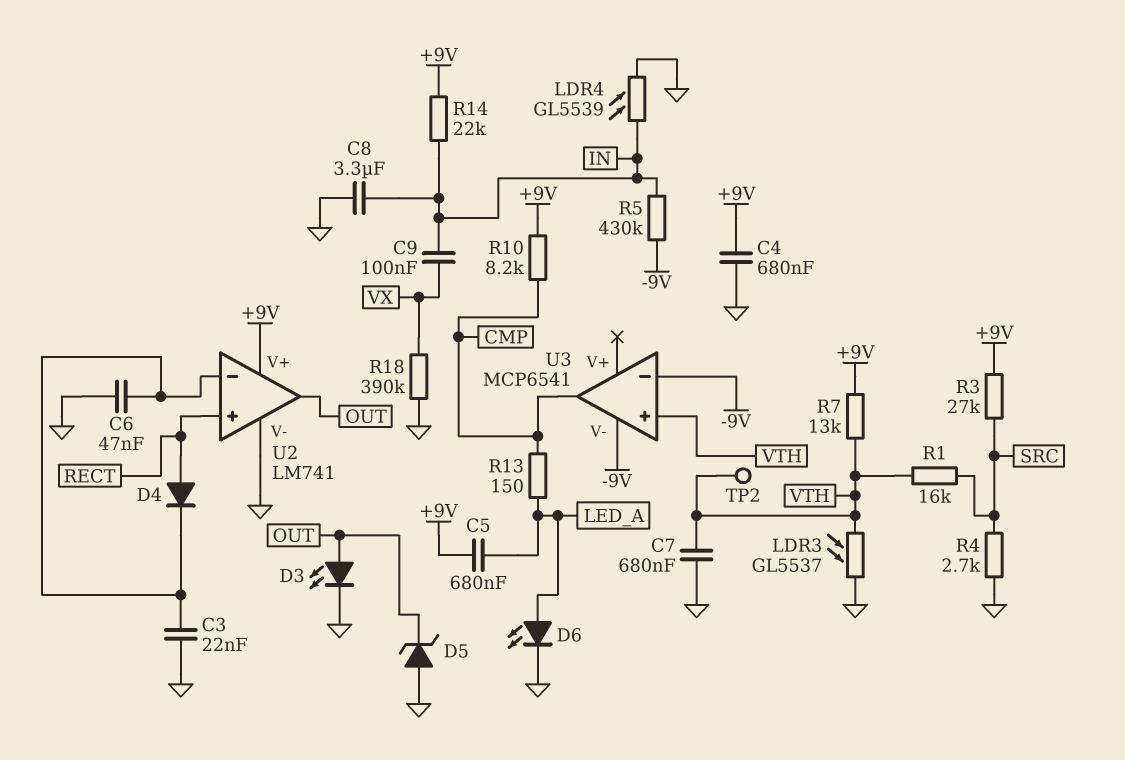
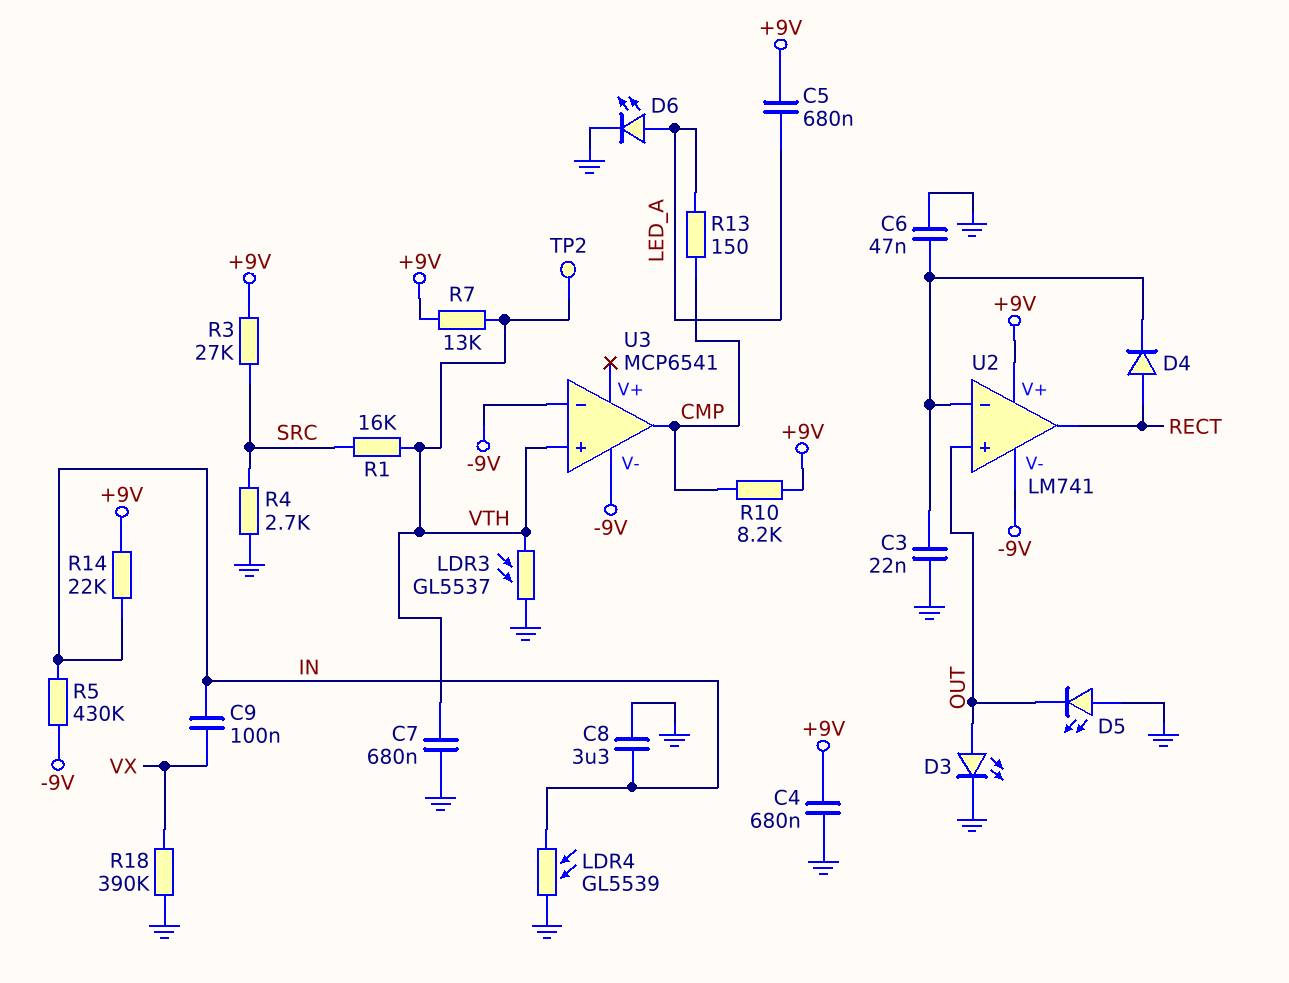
D5: zener (A GND, K OUT) -> LED (A GND, K OUT)
U2 pin V-: GND -> -9V
U2 pin in+: RECT -> OUT
U2 pin out: OUT -> RECT

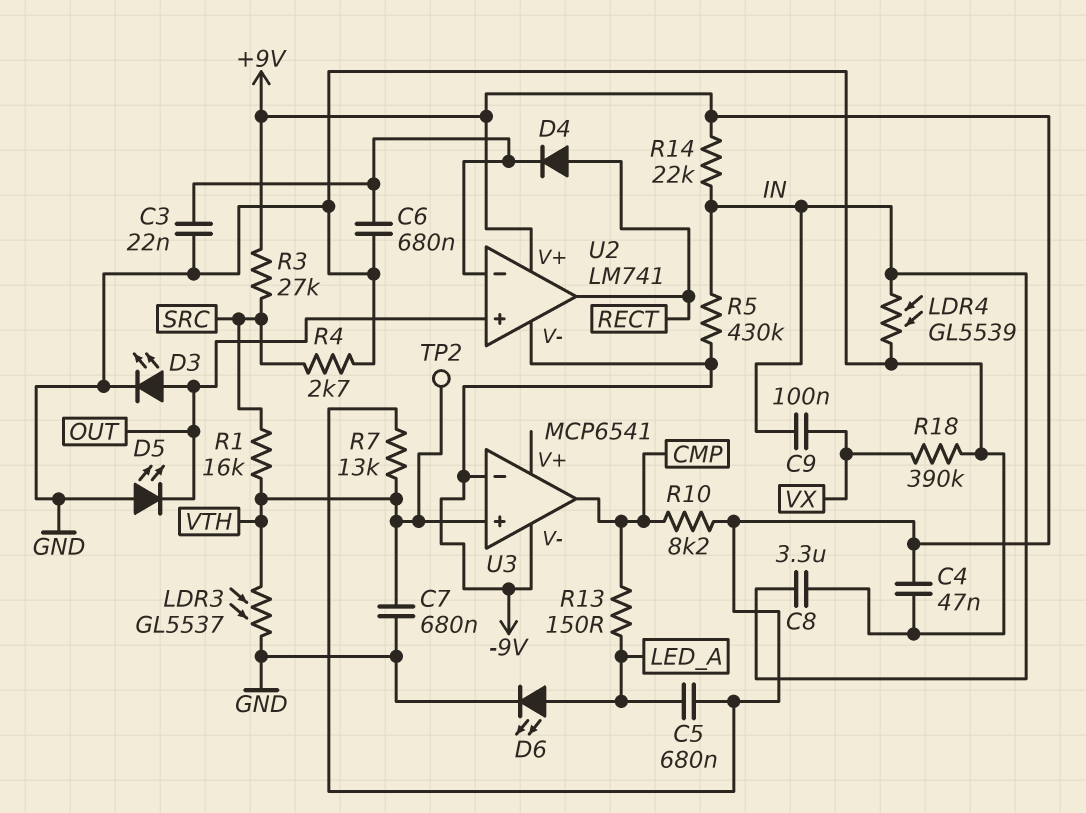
C4: 680nF (+9V, GND) -> 47nF (+9V, GND)
C6: 47nF (GND, U2/in-) -> 680nF (GND, U2/in-)

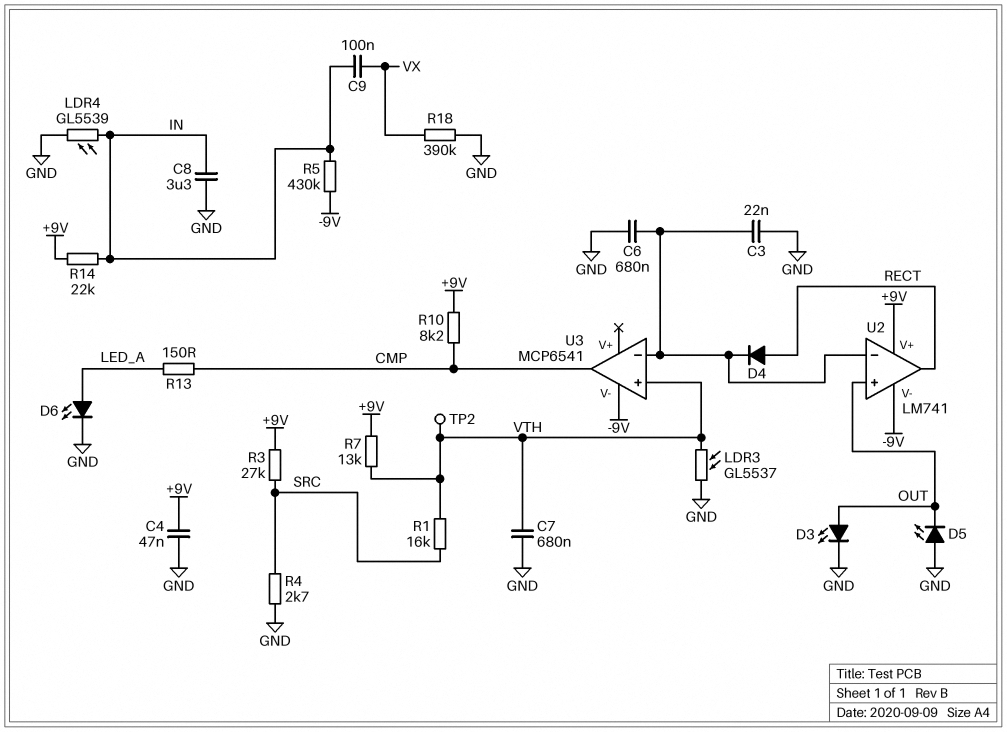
C5: 680nF (+9V, LED_A) -> none
U3 pin in-: -9V -> U2/in-

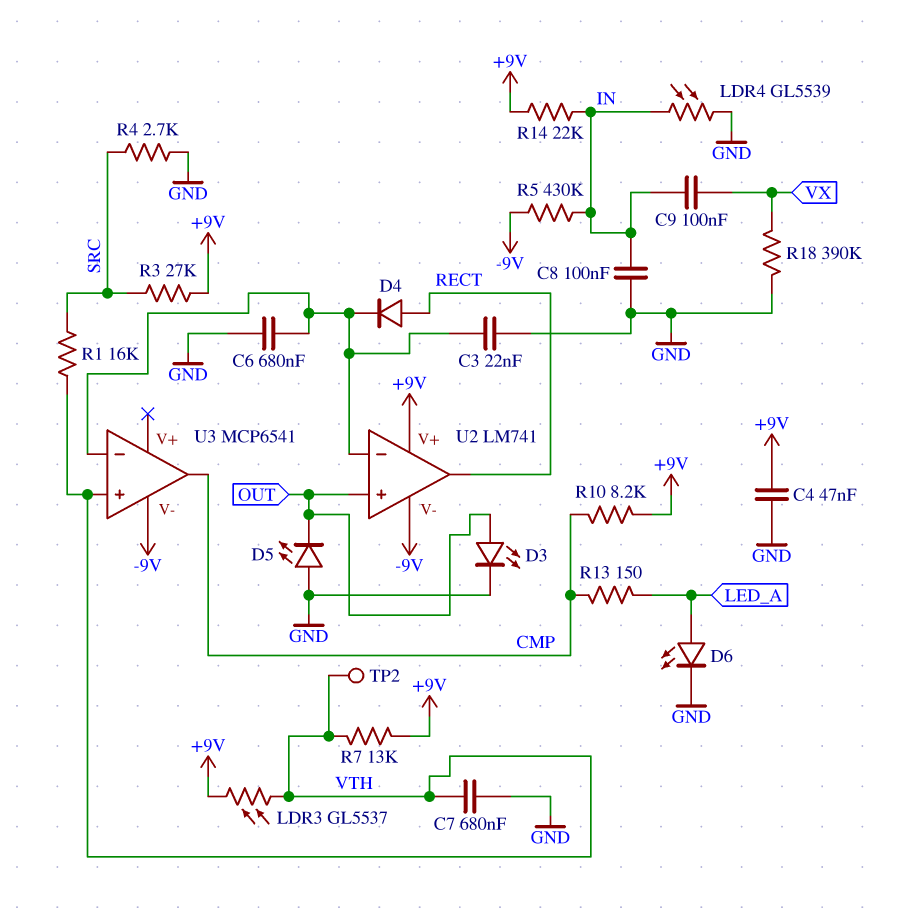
C8: 3.3uF (GND, IN) -> 100nF (GND, IN)
LDR3: GL5537 (GND, VTH) -> GL5537 (+9V, VTH)

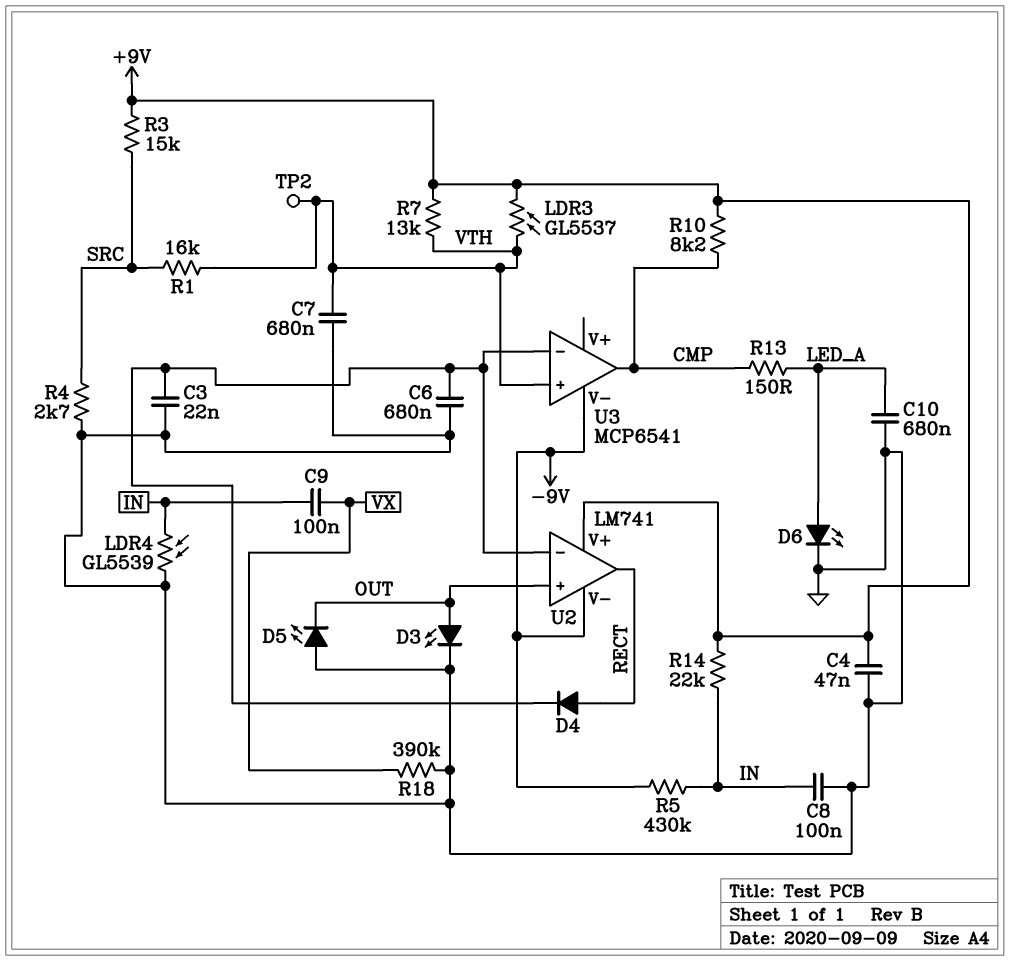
C10: none -> 680nF (GND, LED_A)
R3: 27k (+9V, SRC) -> 15k (+9V, SRC)

